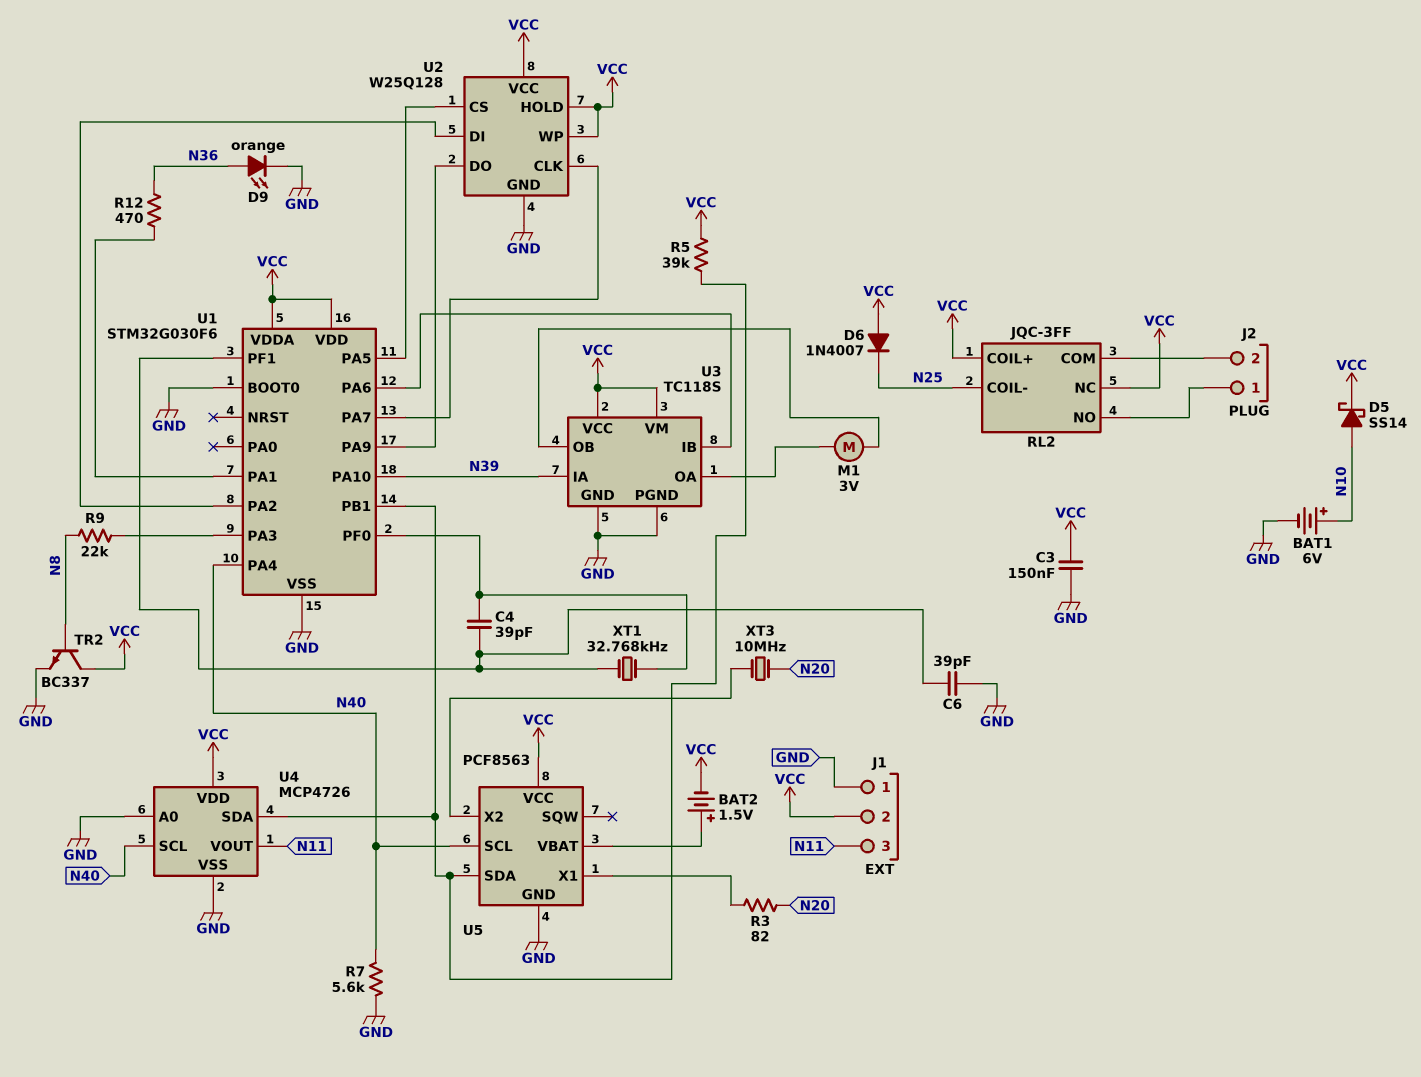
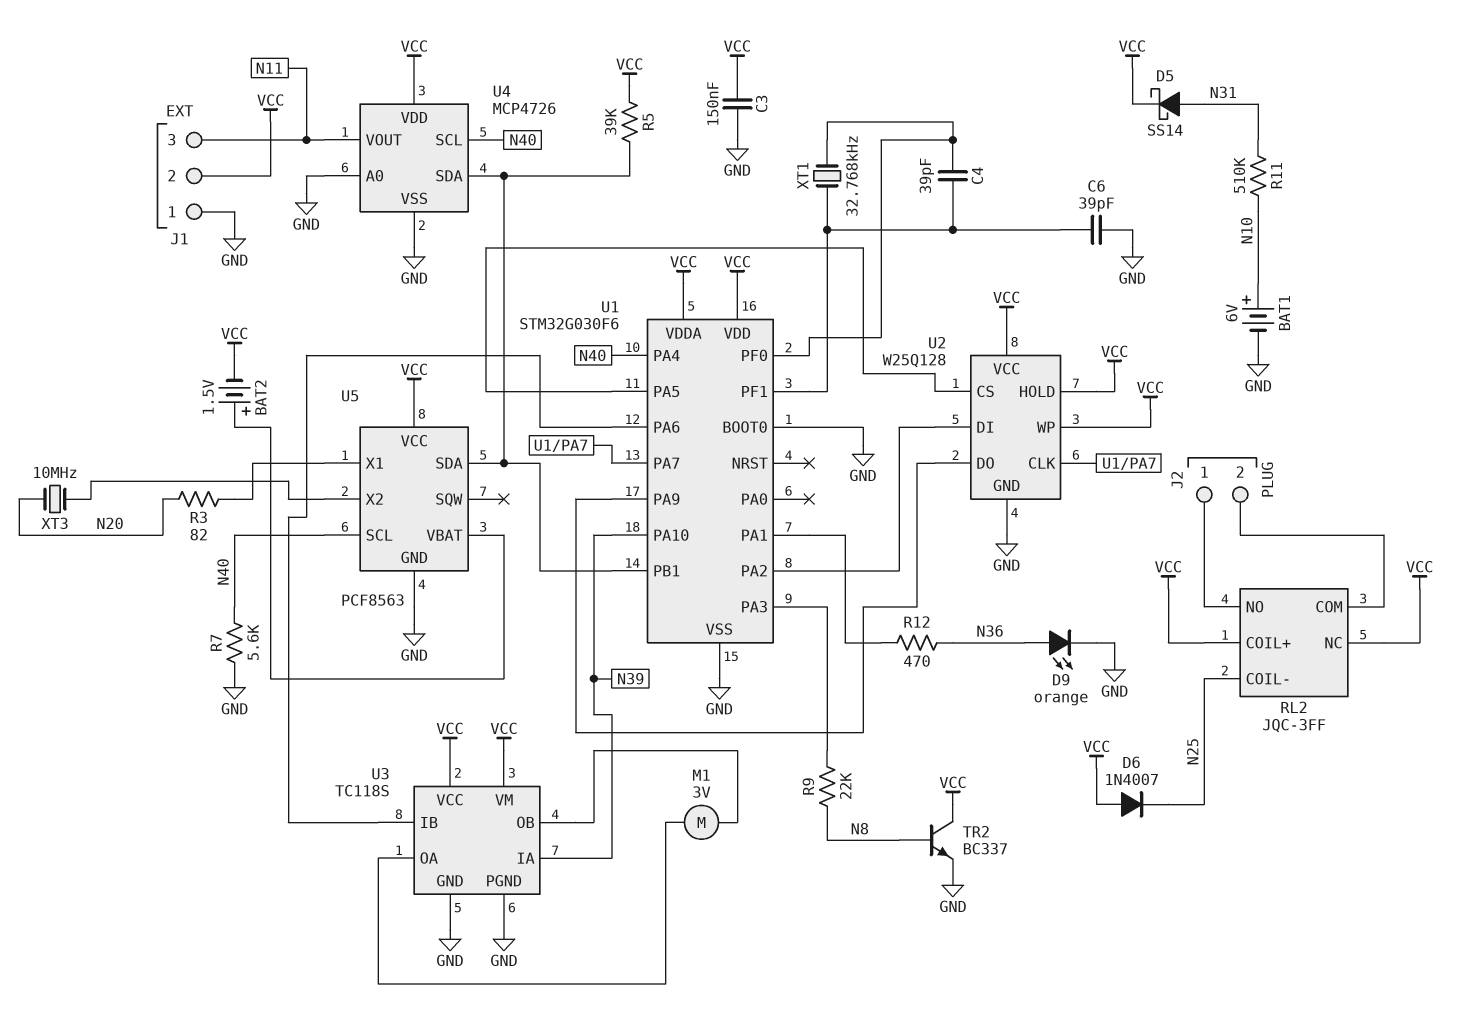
D5: schottky SS14 (A N10, K VCC) -> schottky SS14 (A N31, K VCC)
R11: none -> 510k (N10, N31)

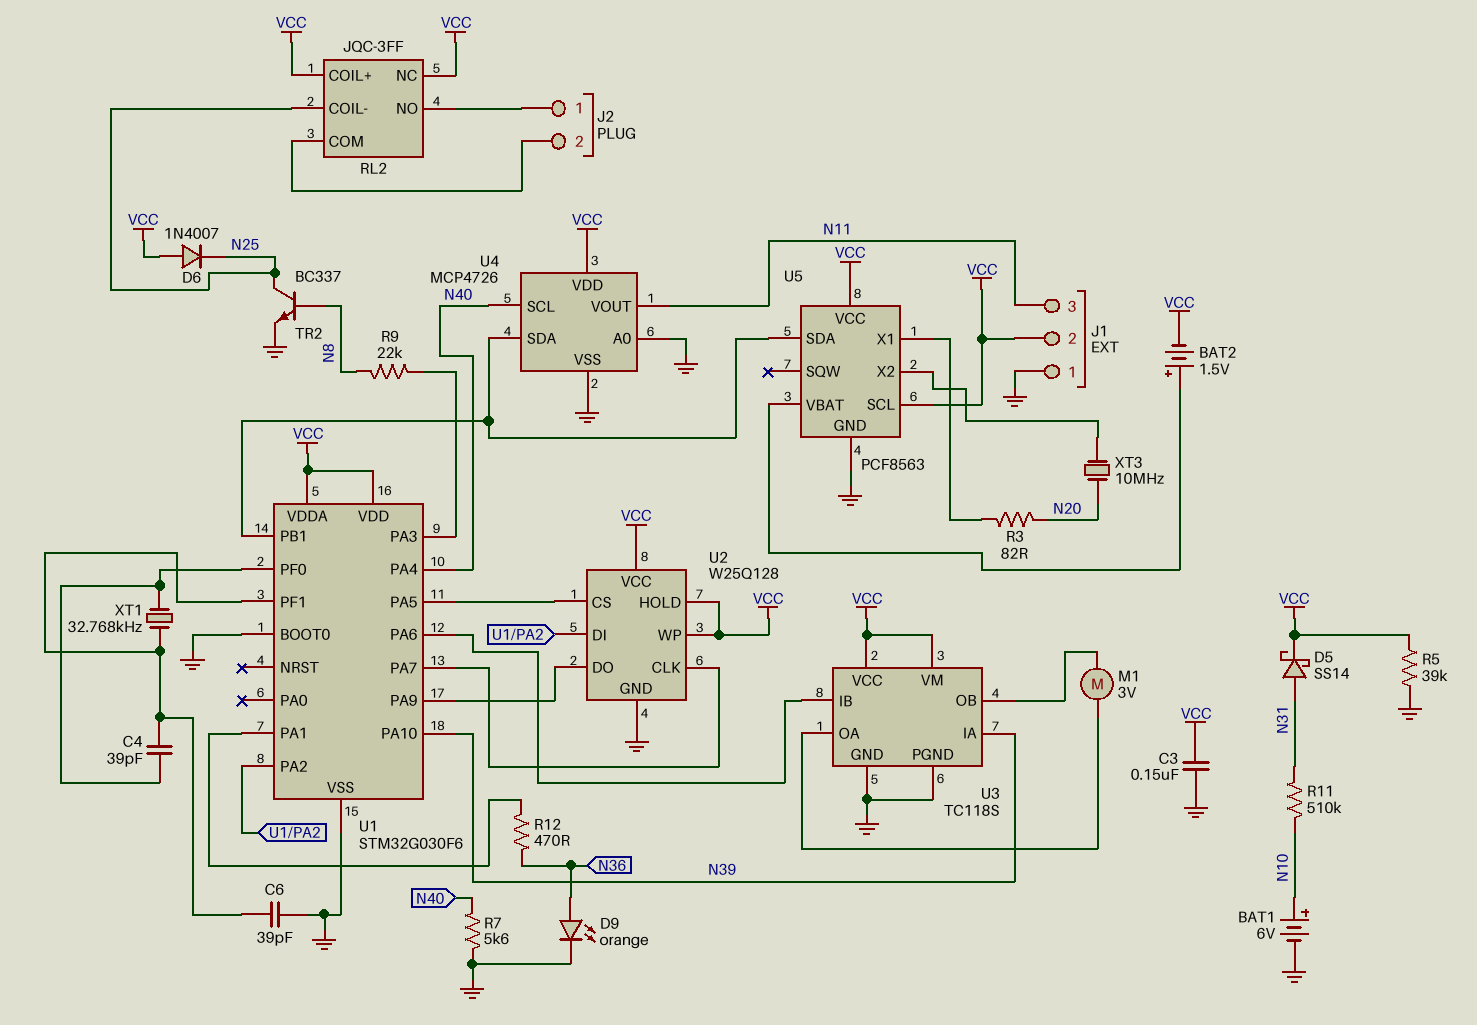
R5: 39k (U1/PB1, VCC) -> 39k (GND, VCC)
TR2: NPN BC337 (B N8, C VCC, E GND) -> NPN BC337 (B N8, C N25, E GND)
U5 pin SCL: N40 -> VCC

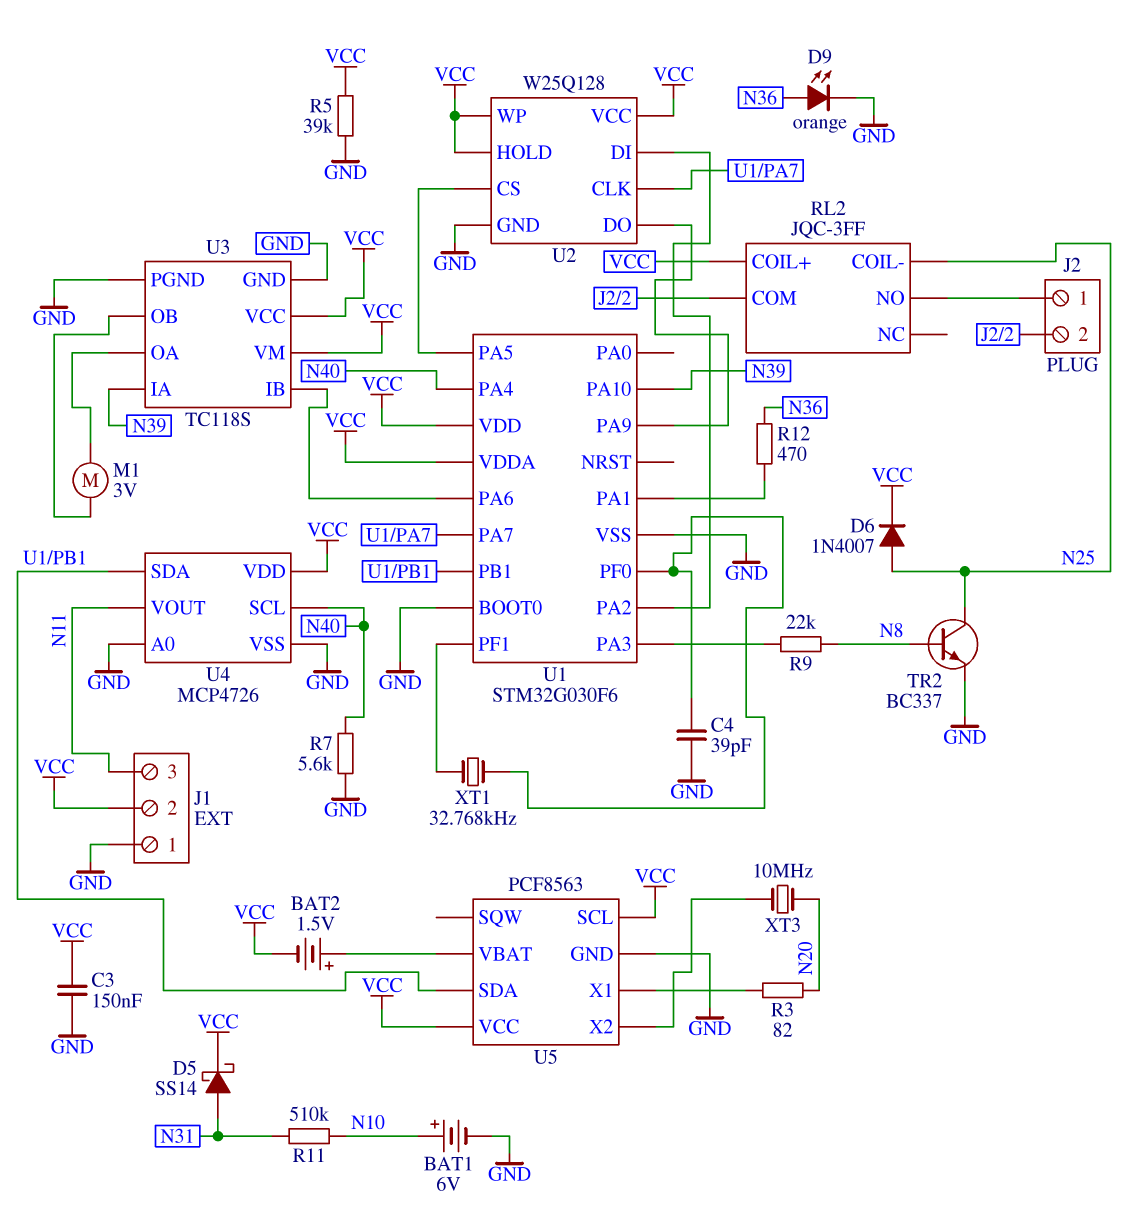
C4: 39pF (U1/PF0, U1/PF1) -> 39pF (GND, U1/PF0)
C6: 39pF (GND, U1/PF1) -> none
D6: diode 1N4007 (A VCC, K N25) -> diode 1N4007 (A N25, K VCC)
RL2 pin NC: VCC -> none

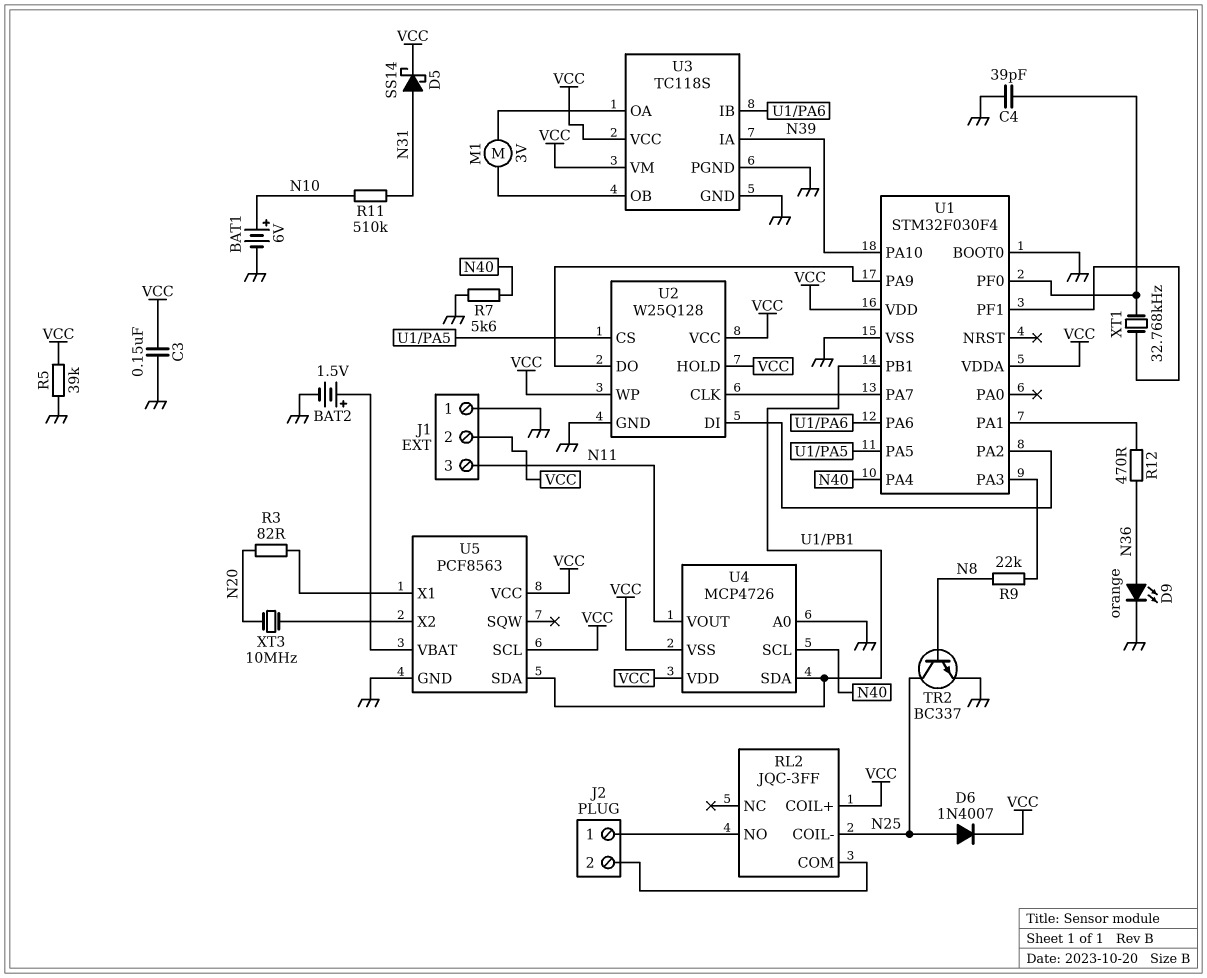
BAT2: 1.5V (plus U5/VBAT, minus VCC) -> 1.5V (plus U5/VBAT, minus GND)
U1: STM32G030F6 -> STM32F030F4
U4 pin VSS: GND -> VCC

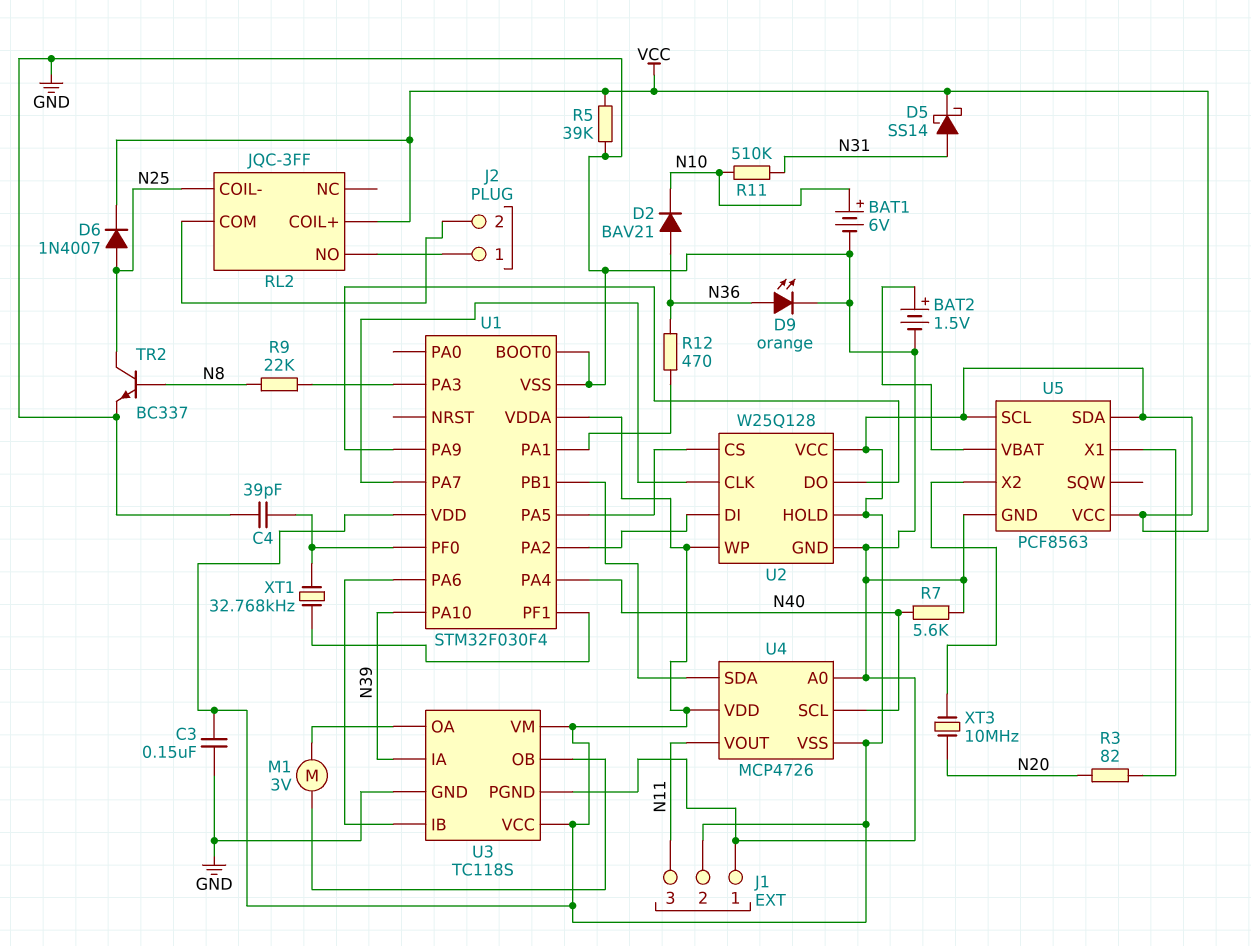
D2: none -> diode BAV21 (A N36, K N10)
U5 pin SDA: U1/PB1 -> VCC

